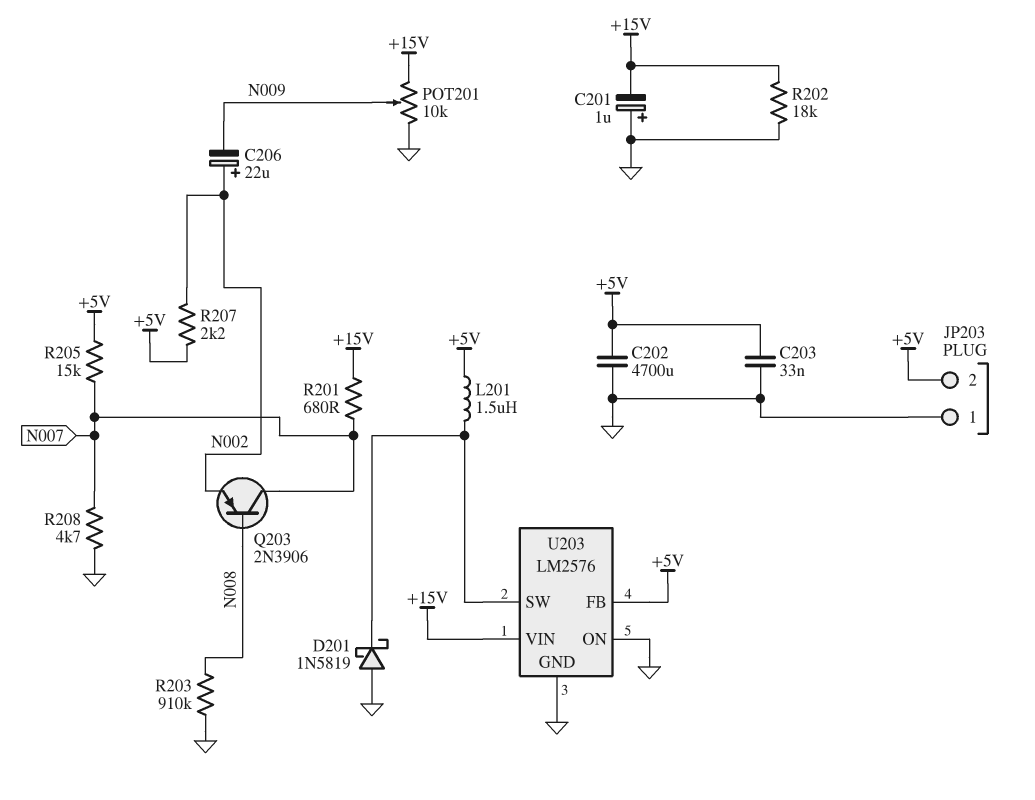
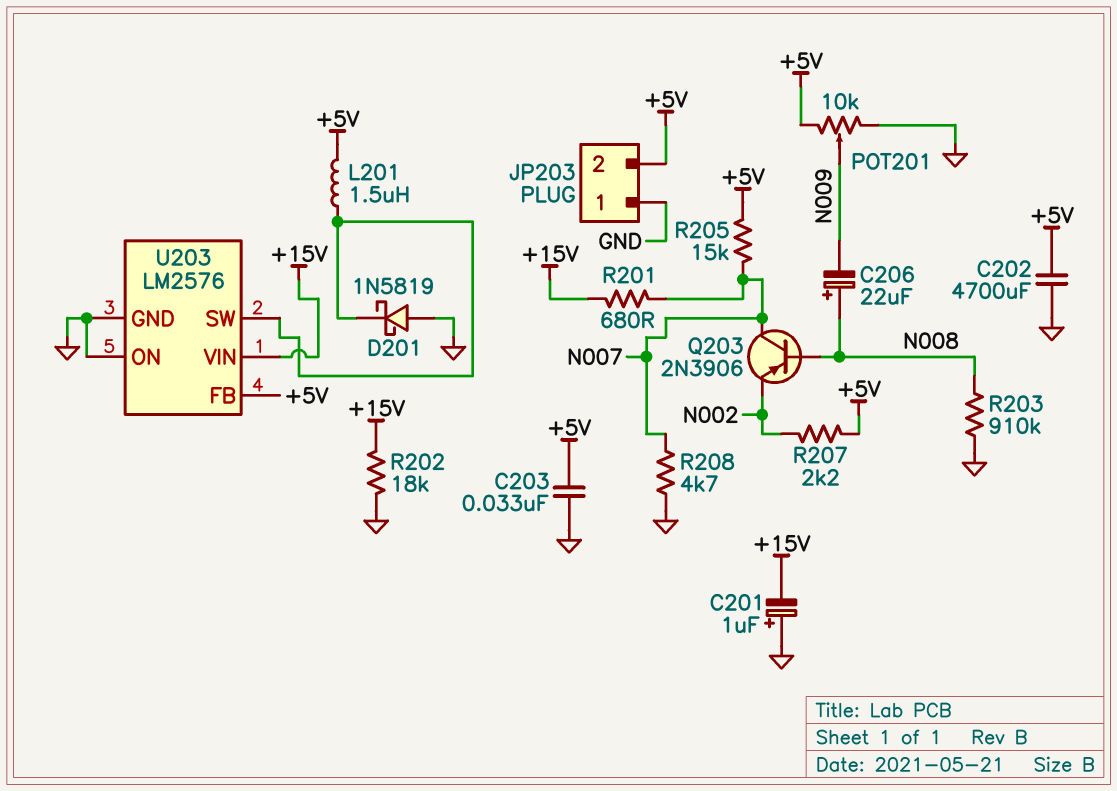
C206: 22uF (plus N002, minus N009) -> 22uF (plus N008, minus N009)
POT201: 10k (+15V, GND, wiper N009) -> 10k (+5V, GND, wiper N009)

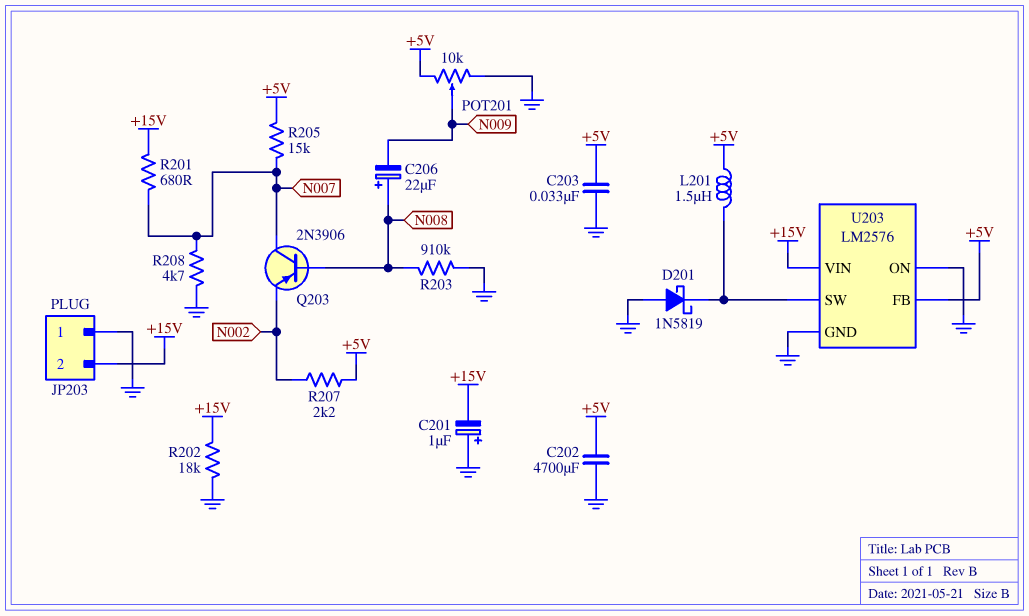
JP203 pin 2: +5V -> +15V

